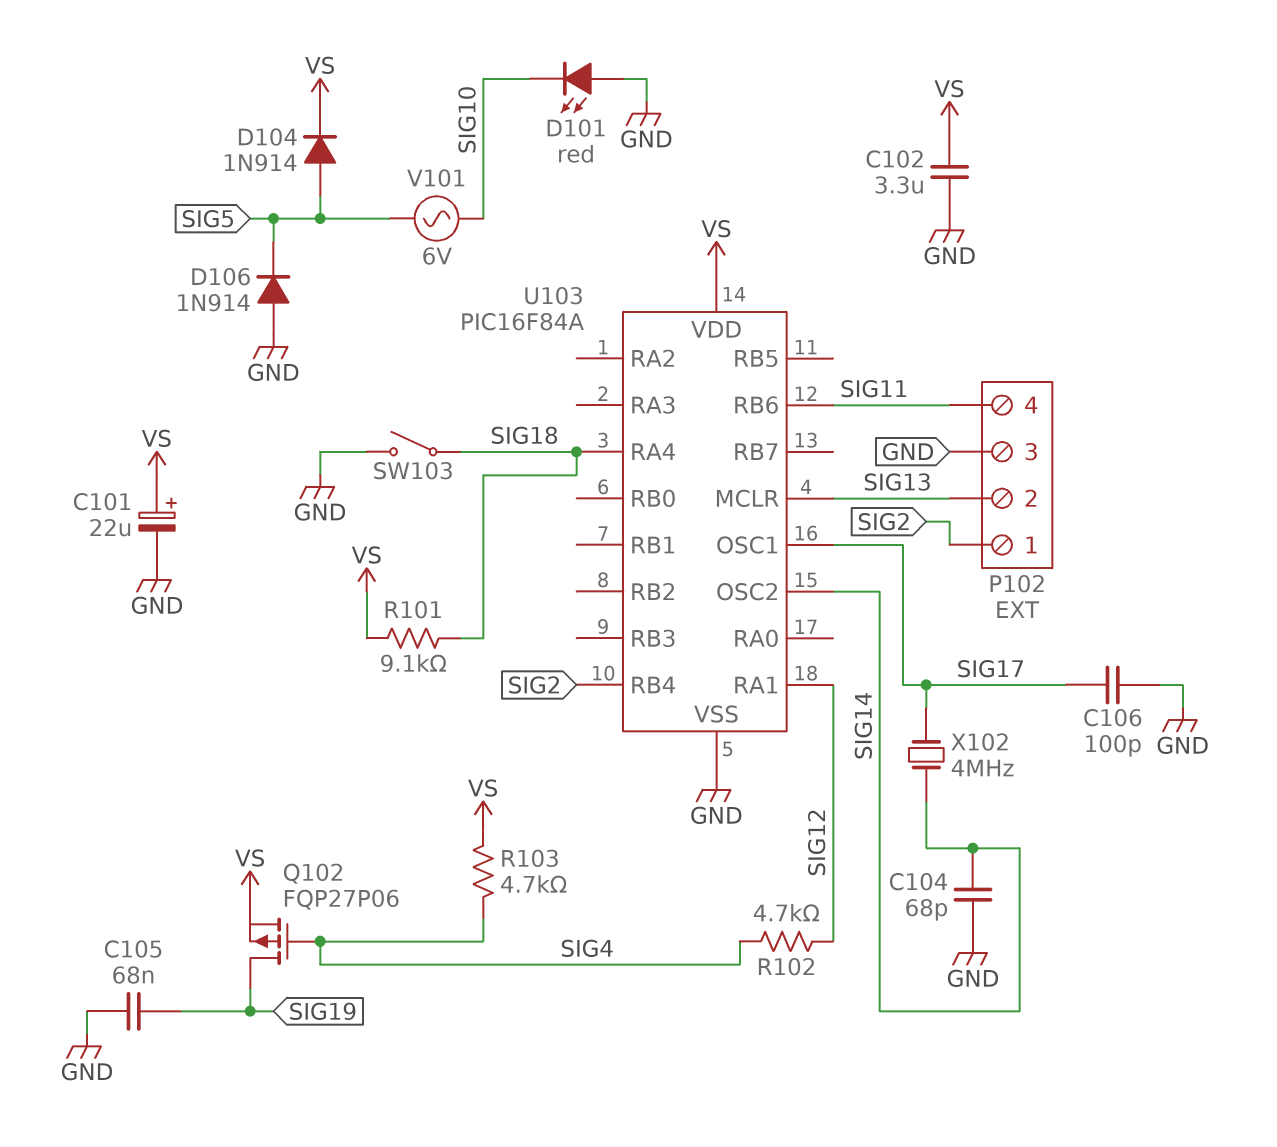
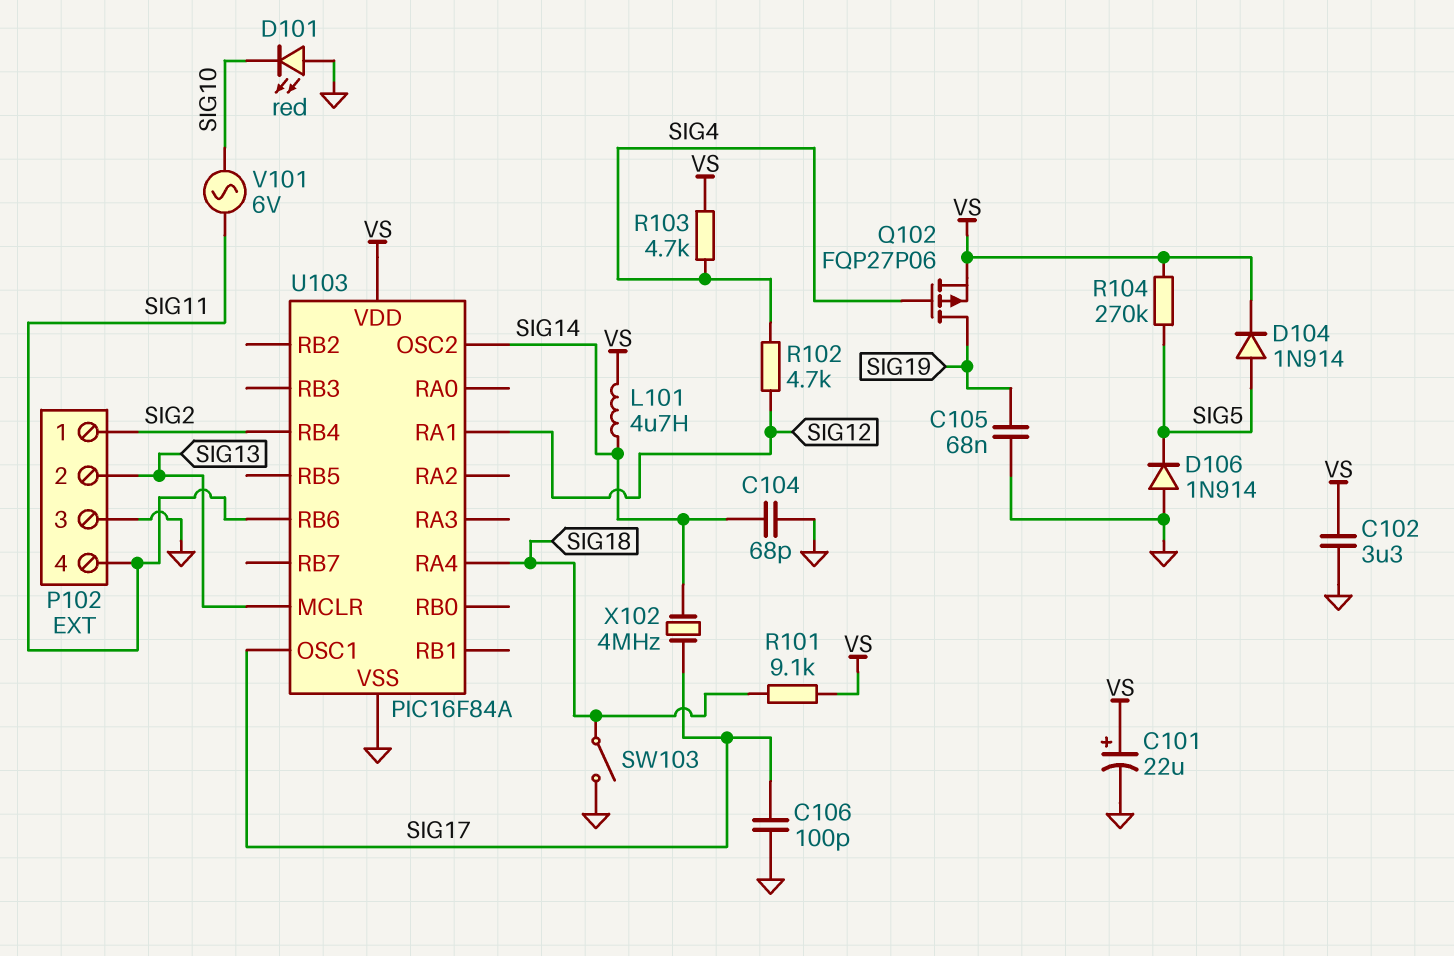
L101: none -> 4.7uH (SIG14, VS)
R104: none -> 270k (SIG5, VS)
V101: AC 6V (SIG5, SIG10) -> AC 6V (SIG10, SIG11)

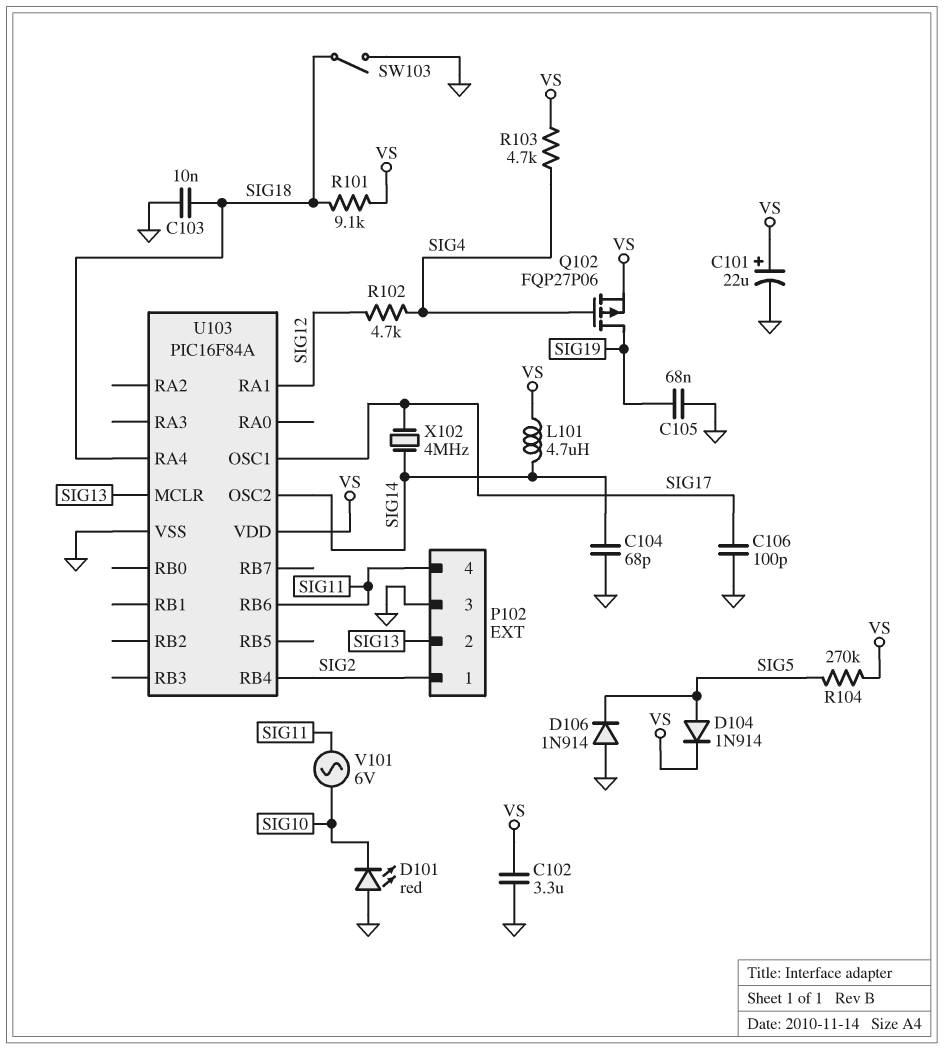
C103: none -> 10nF (GND, SIG18)

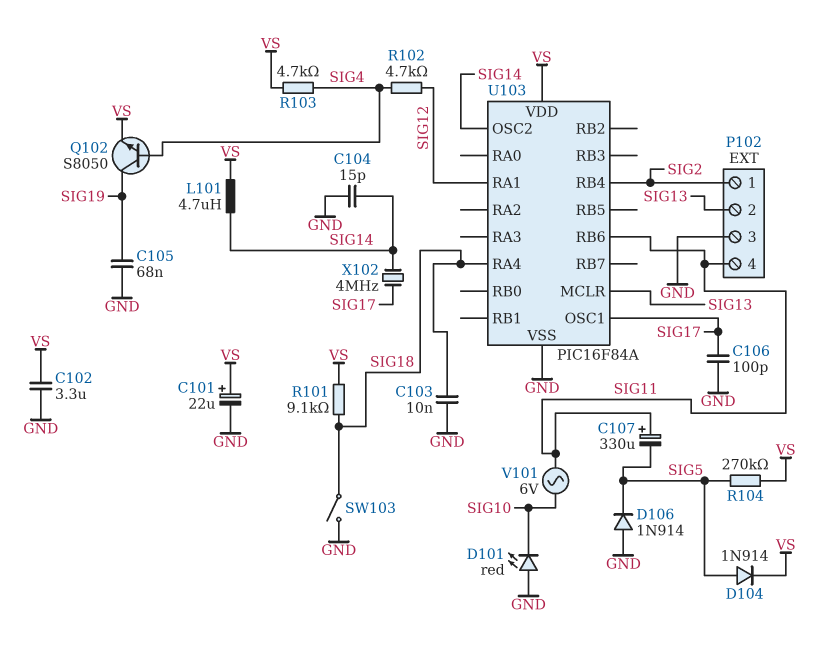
C104: 68pF (GND, SIG14) -> 15pF (GND, SIG14)
C107: none -> 330uF (plus SIG11, minus SIG5)
Q102: PMOS FQP27P06 (G SIG4, D SIG19, S VS) -> NPN S8050 (B SIG4, C SIG19, E VS)

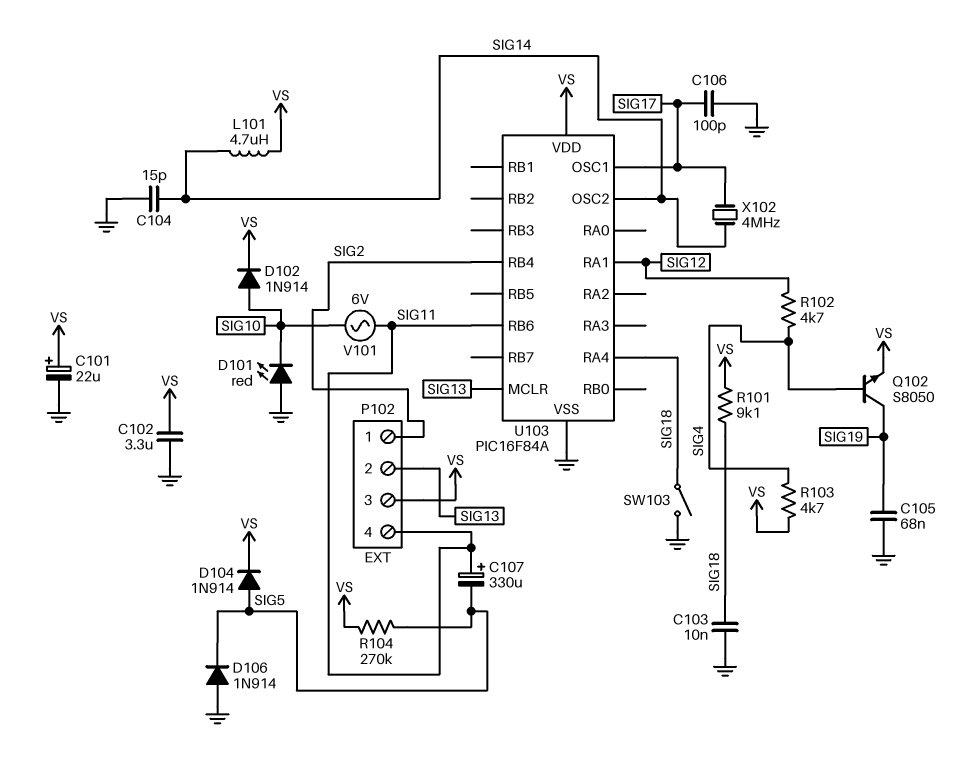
D102: none -> diode 1N914 (A SIG10, K VS)
P102 pin 3: GND -> VS

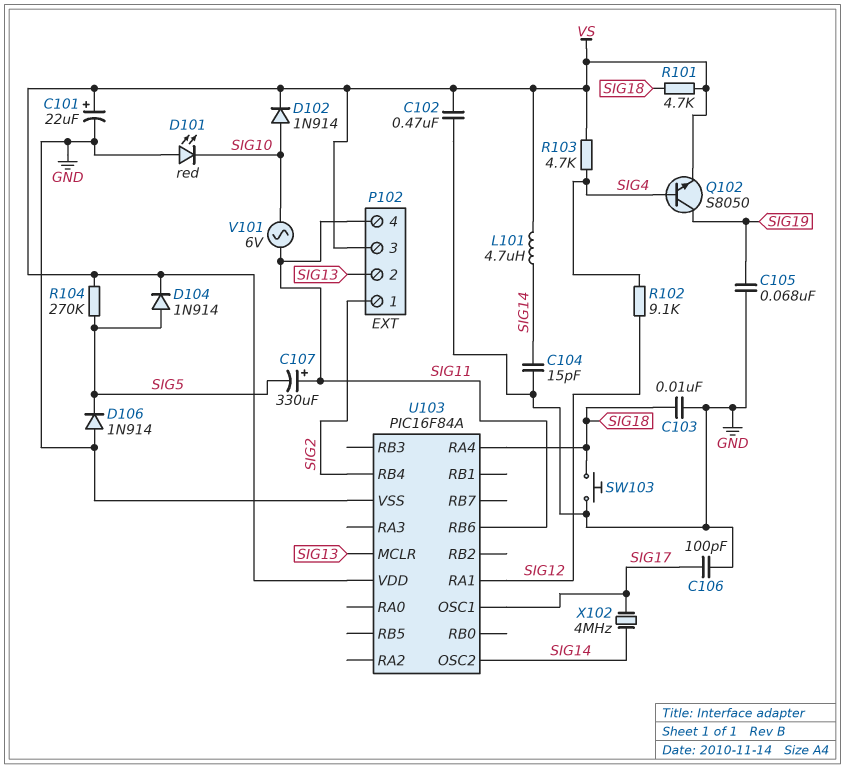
C102: 3.3uF (GND, VS) -> 470nF (GND, VS)
R101: 9.1k (SIG18, VS) -> 4.7k (SIG18, VS)
R102: 4.7k (SIG4, SIG12) -> 9.1k (SIG4, SIG12)
SW103: switch (GND, SIG18) -> button (GND, SIG18)

